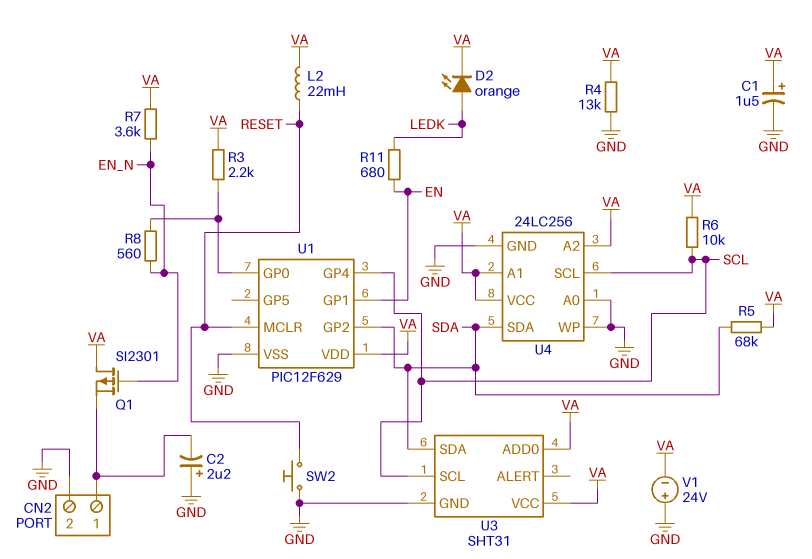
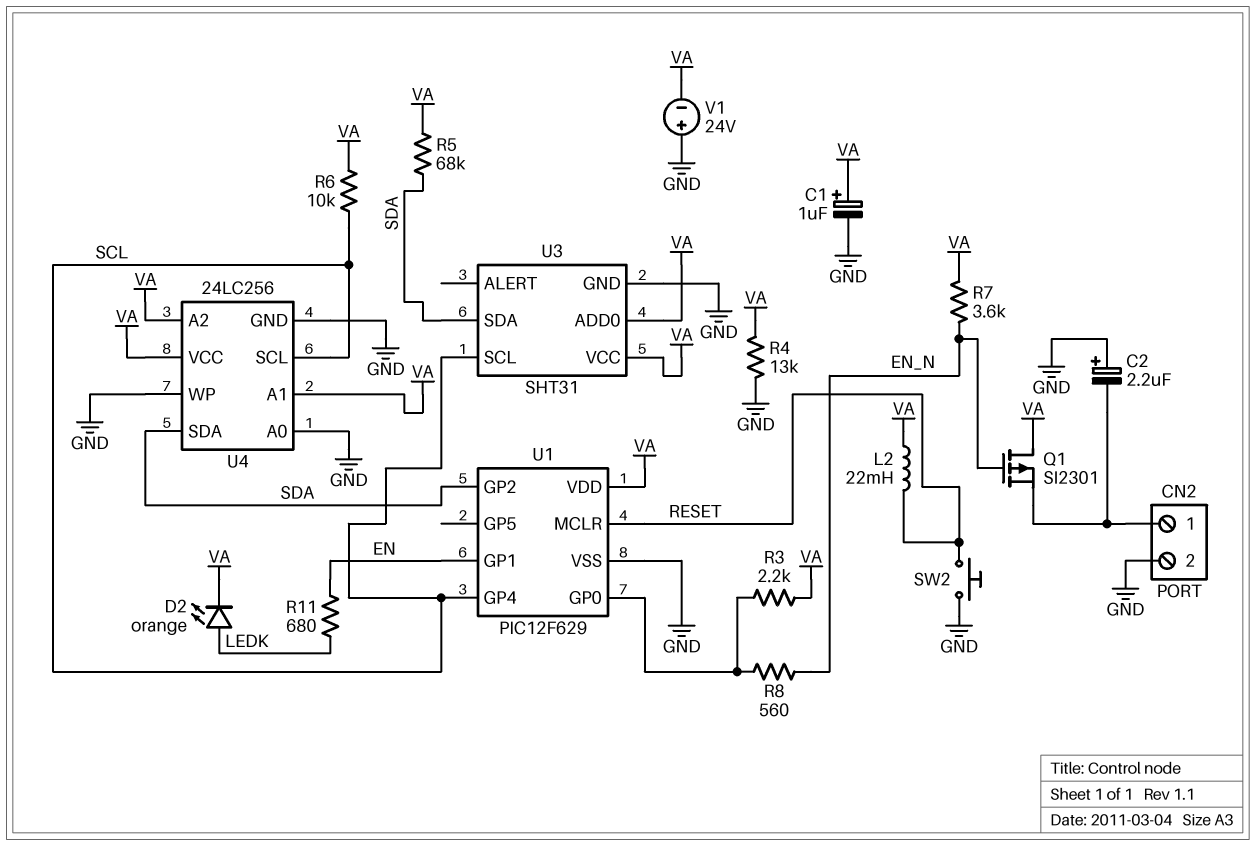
C1: 1.5uF (plus VA, minus GND) -> 1uF (plus VA, minus GND)

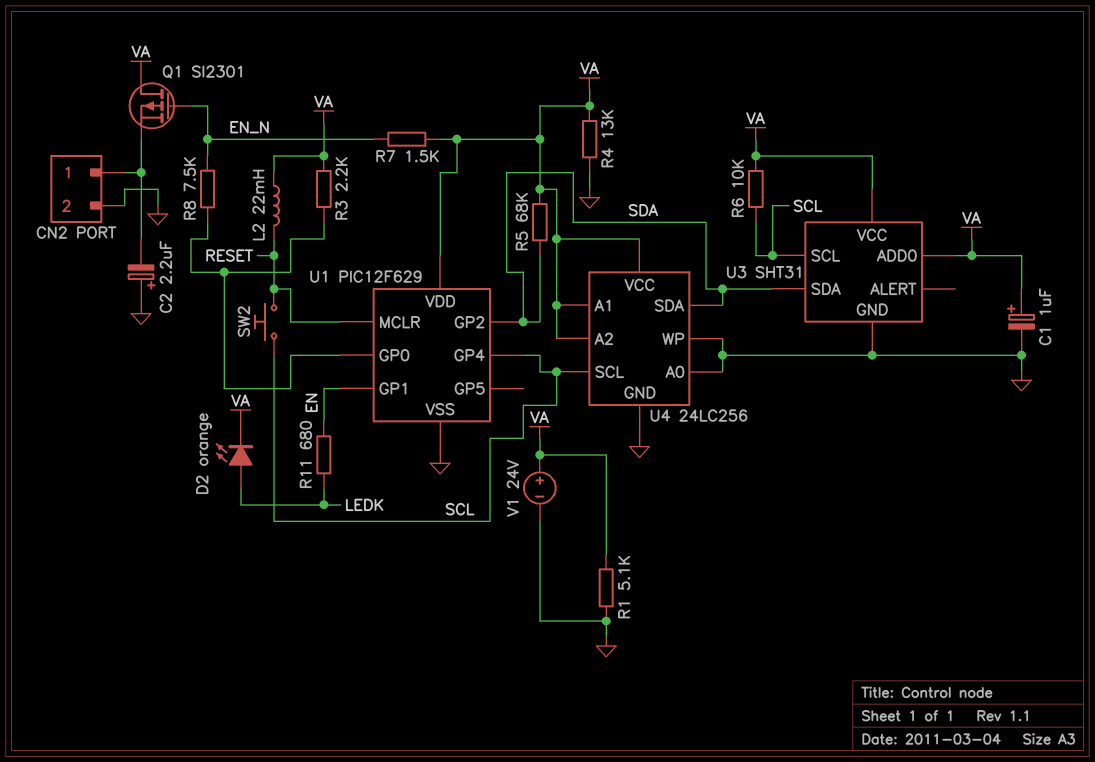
R1: none -> 5.1k (GND, VA)
R7: 3.6k (EN_N, VA) -> 1.5k (EN_N, VA)
R8: 560 (EN_N, U1/GP0) -> 7.5k (EN_N, U1/GP0)
SW2: button (GND, RESET) -> button (RESET, SCL)
V1: 24V (plus GND, minus VA) -> 24V (plus VA, minus GND)

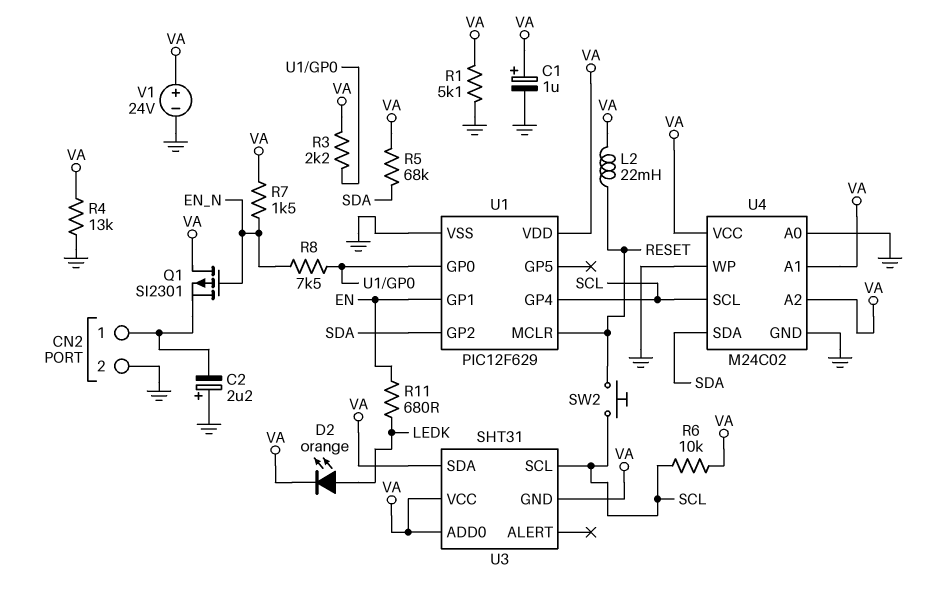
U3 pin GND: GND -> VA
U3 pin SDA: SDA -> VA
U4: 24LC256 -> M24C02

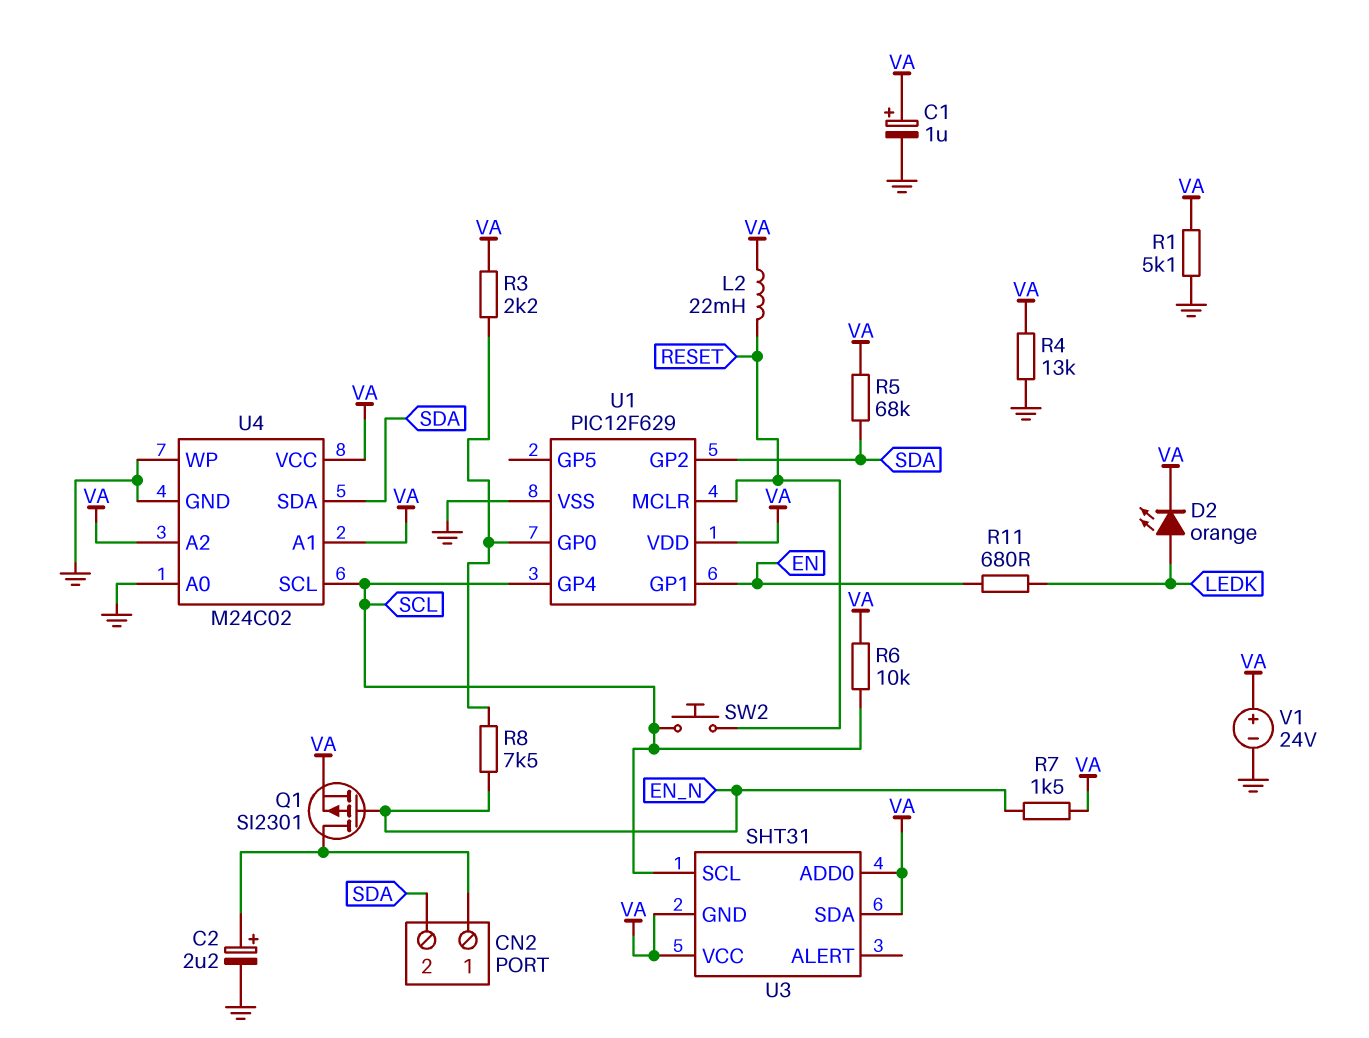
C2: 2.2uF (plus GND, minus CN2/1) -> 2.2uF (plus CN2/1, minus GND)
CN2 pin 2: GND -> SDA
Q1: PMOS SI2301 (G EN_N, D VA, S CN2/1) -> PMOS SI2301 (G EN_N, D CN2/1, S VA)

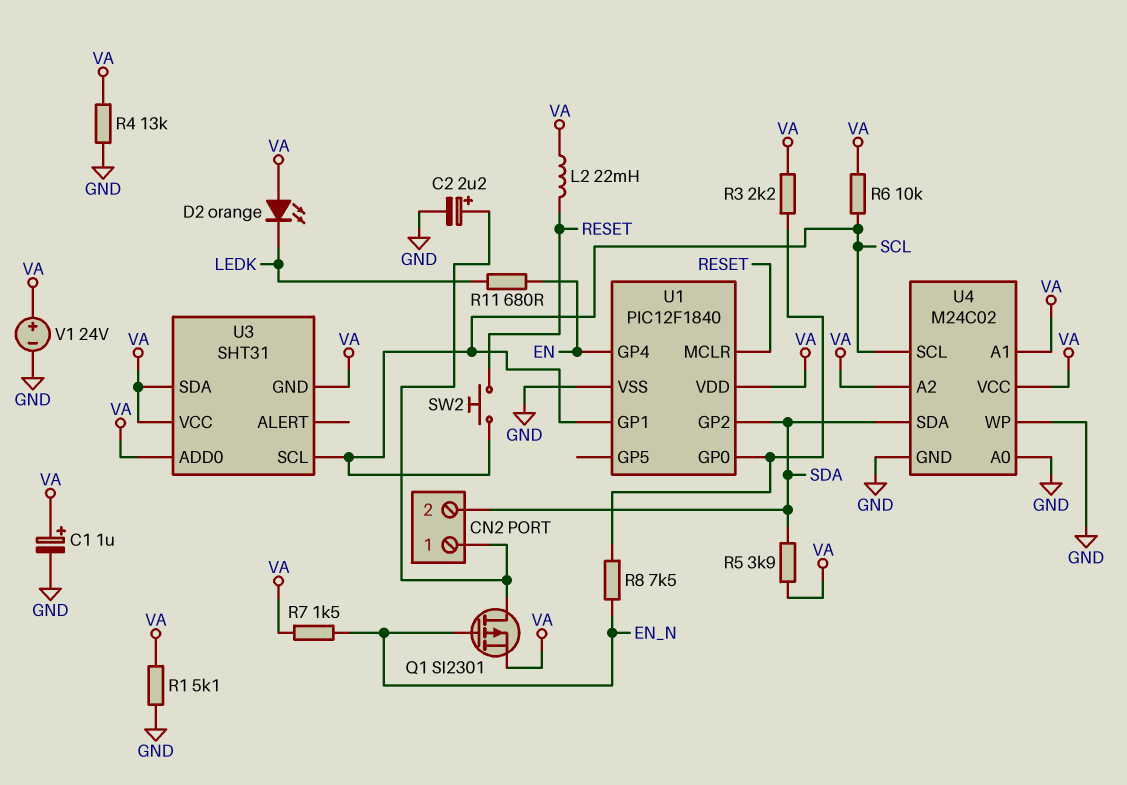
D2: LED orange (A LEDK, K VA) -> LED orange (A VA, K LEDK)
R5: 68k (SDA, VA) -> 3.9k (SDA, VA)
U1: PIC12F629 -> PIC12F1840
U1 pin GP1: EN -> SCL
U1 pin GP4: SCL -> EN

